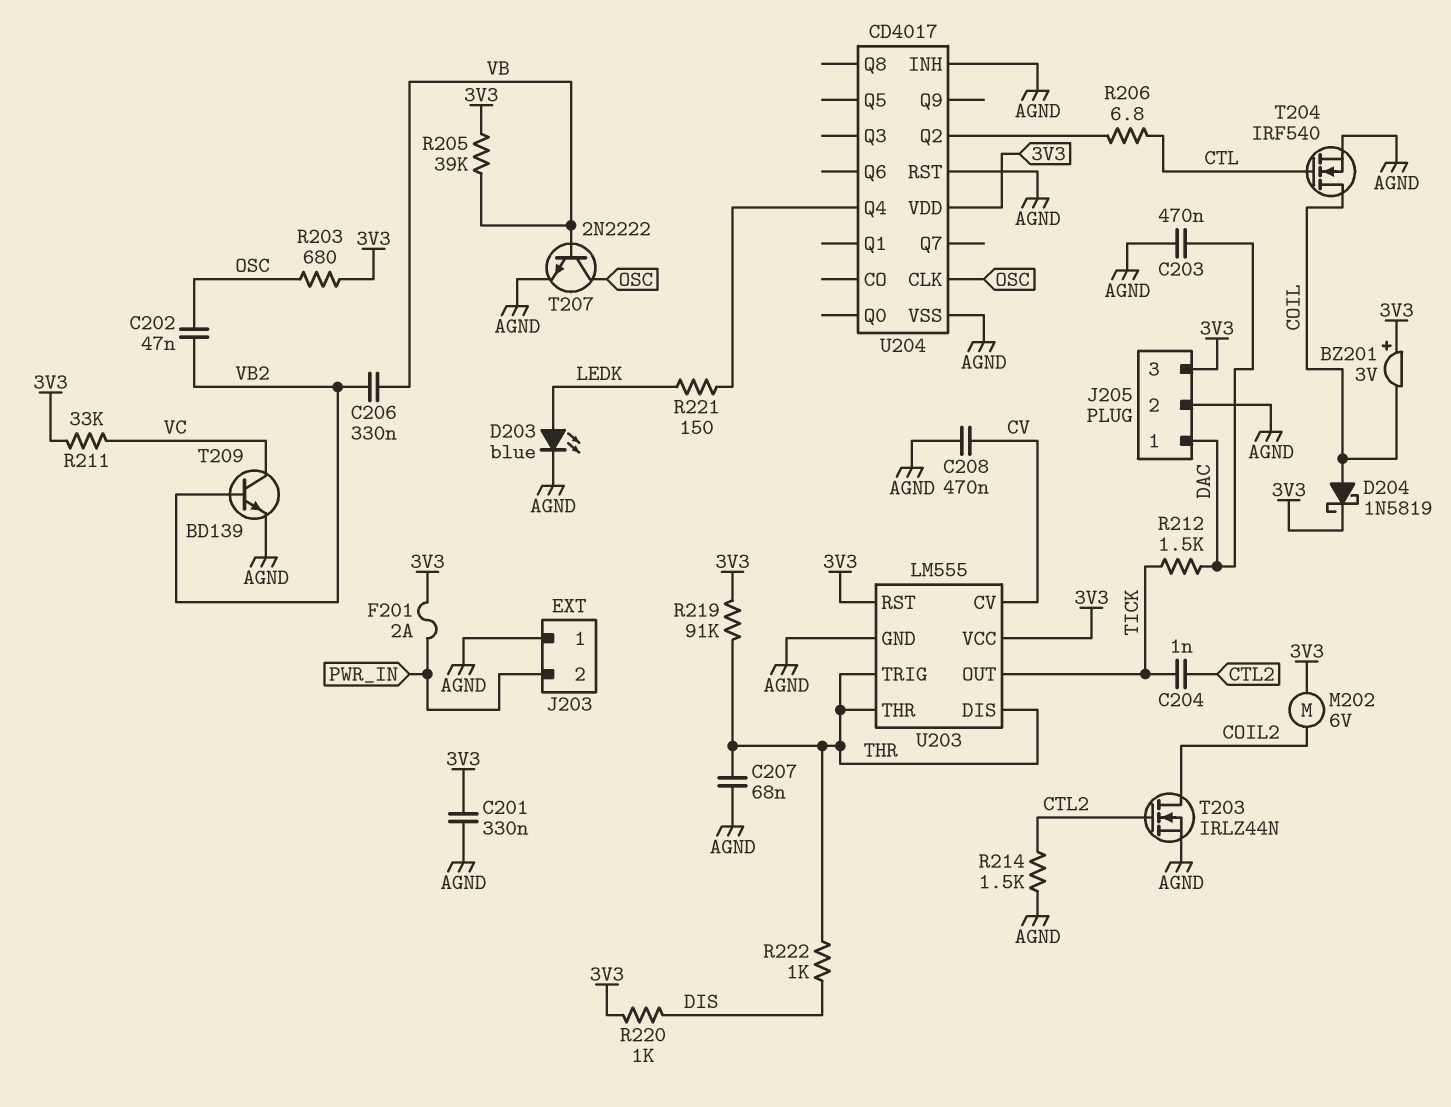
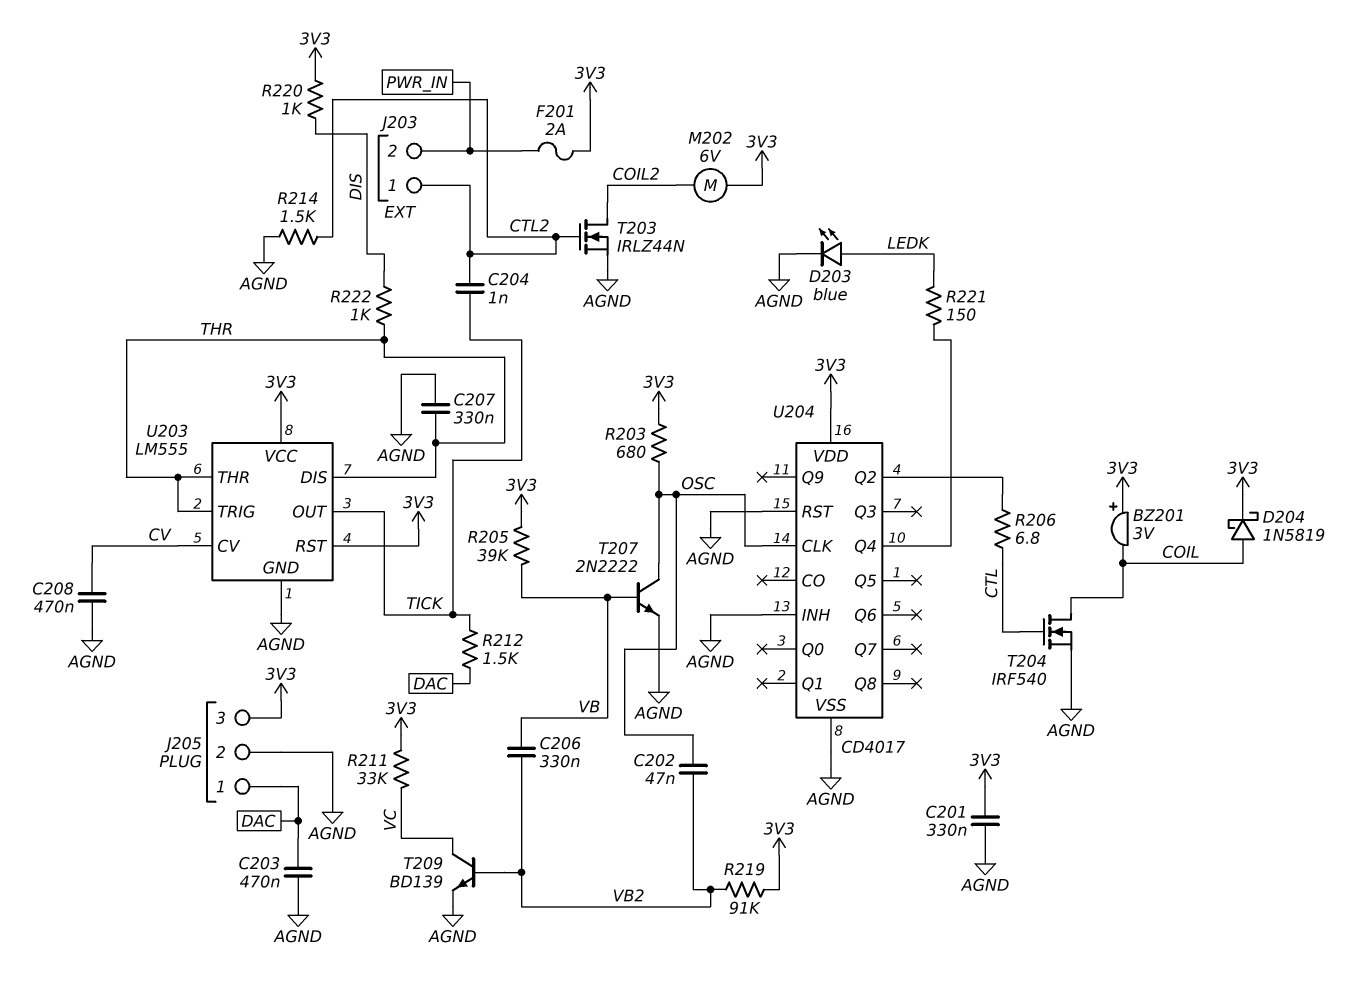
C207: 68nF (AGND, THR) -> 330nF (AGND, THR)
J203 pin 1: AGND -> CTL2
R219: 91k (3V3, THR) -> 91k (3V3, VB2)

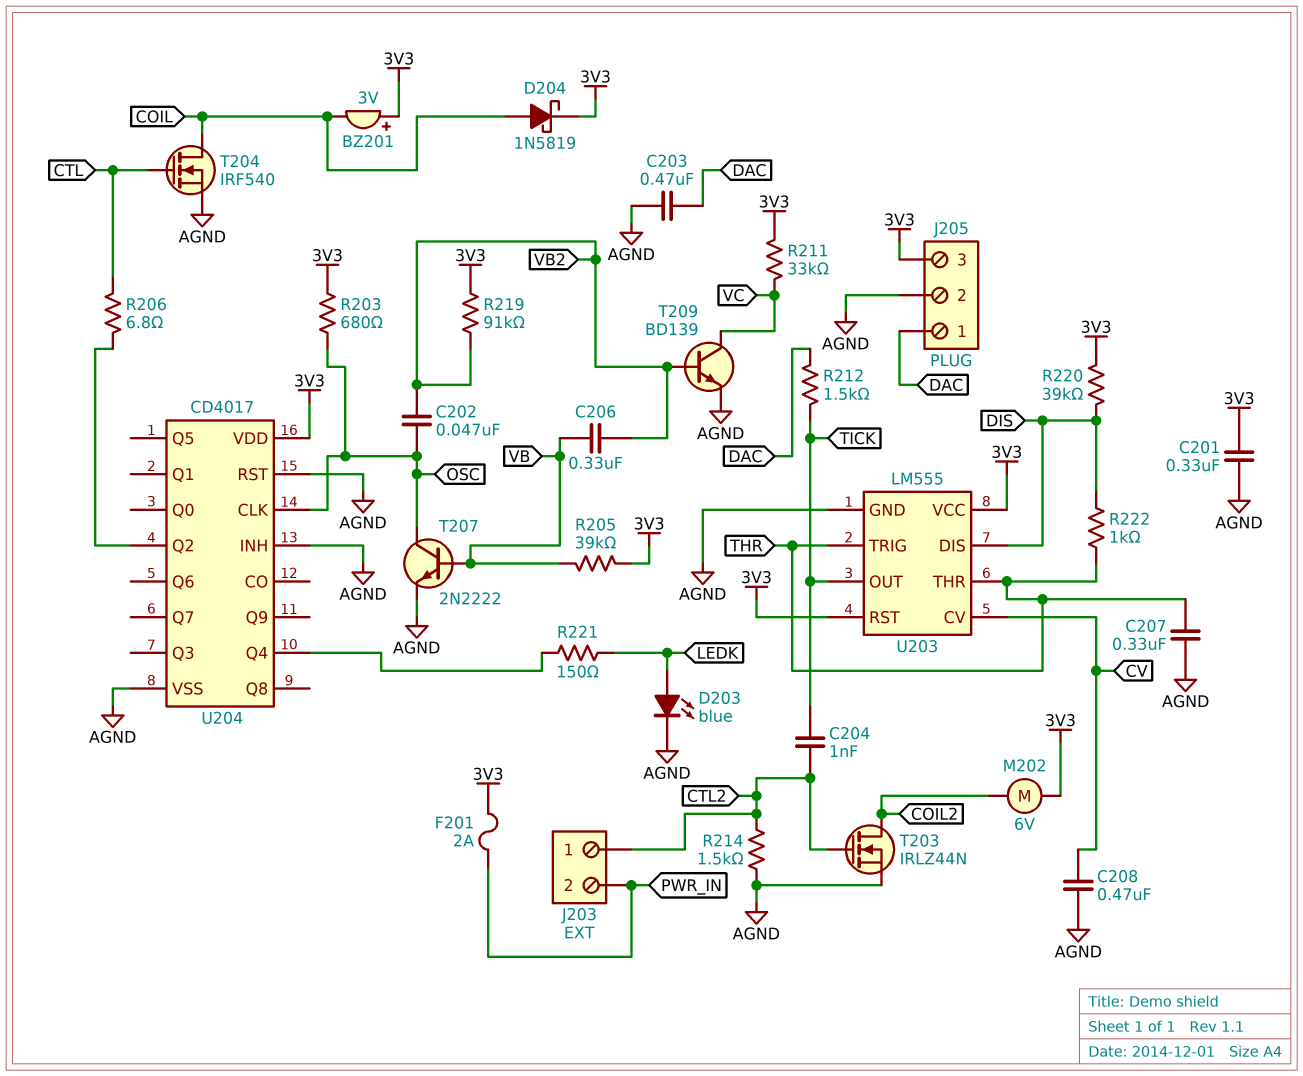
R220: 1k (3V3, DIS) -> 39k (3V3, DIS)
U203 pin DIS: THR -> DIS

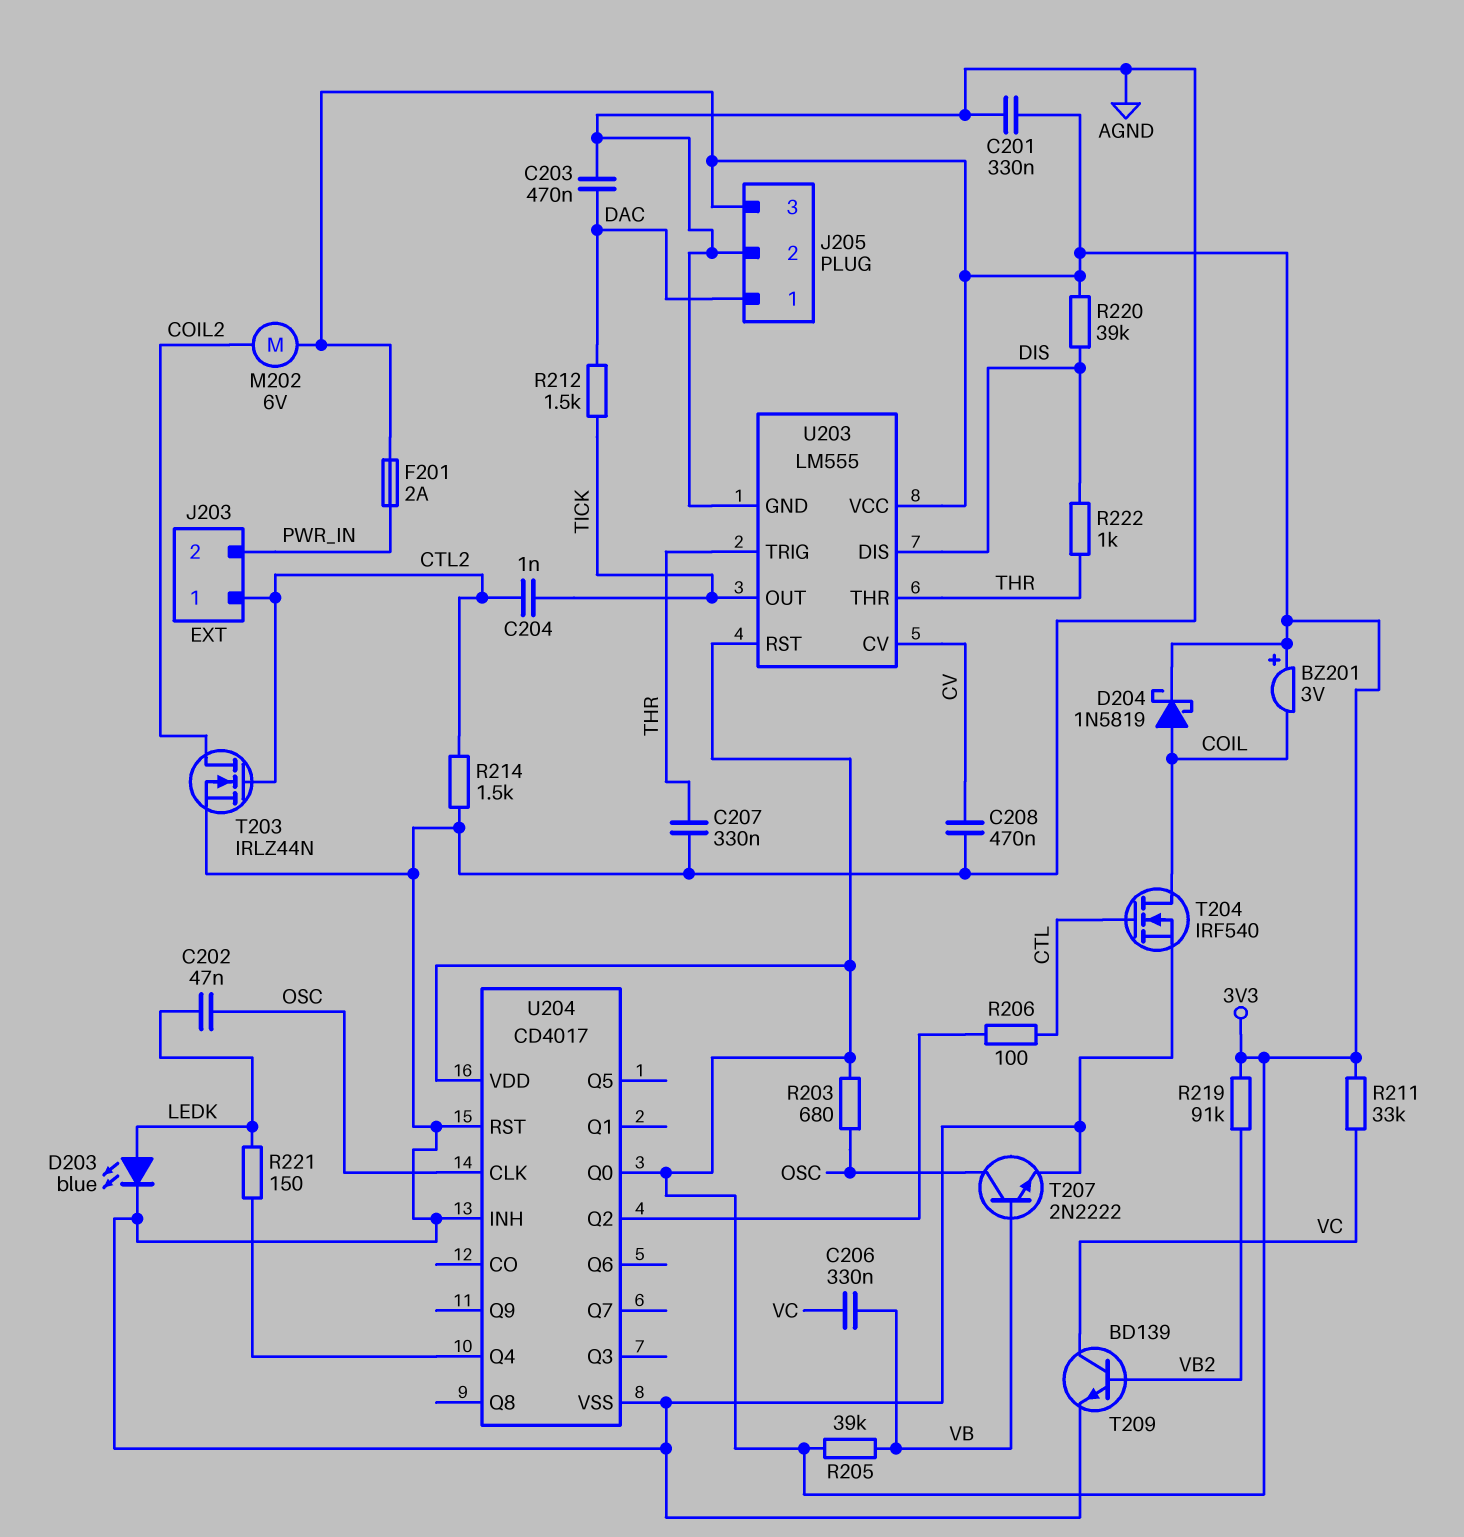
C202: 47nF (OSC, VB2) -> 47nF (LEDK, OSC)
C206: 330nF (VB, VB2) -> 330nF (VB, VC)
R206: 6.8 (CTL, U204/Q2) -> 100 (CTL, U204/Q2)
U204 pin Q0: none -> 3V3

